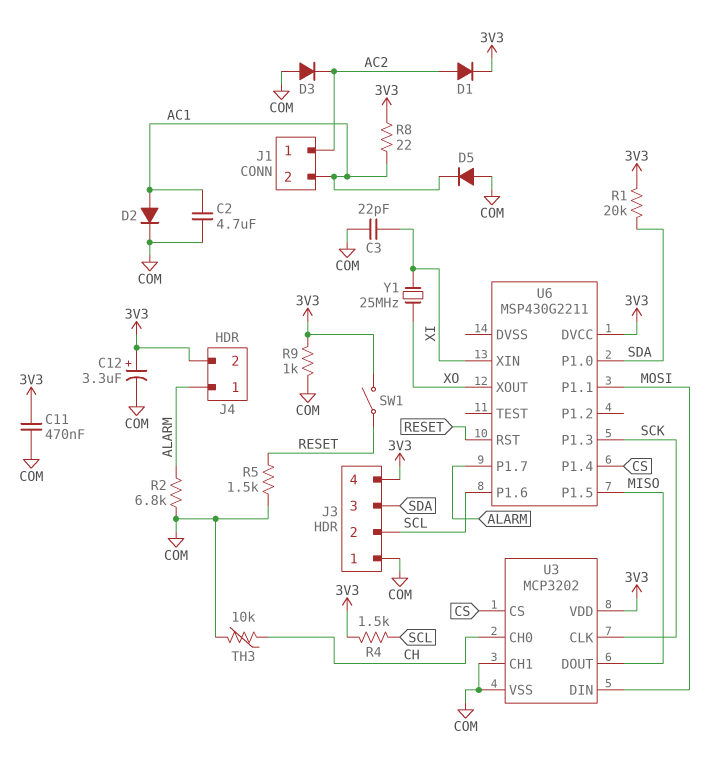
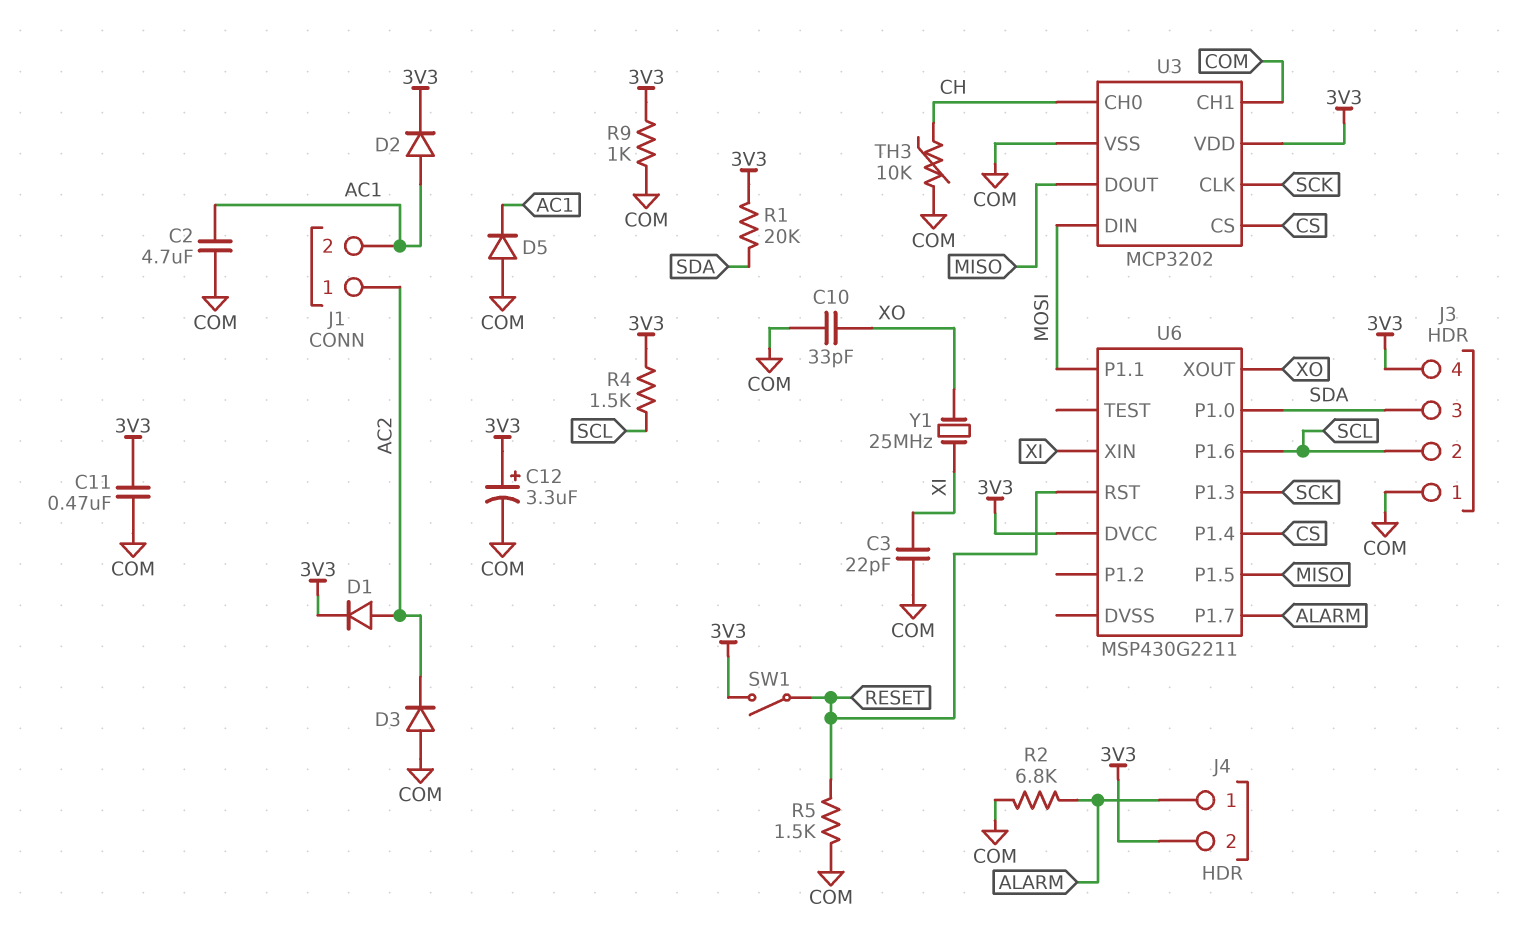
C10: none -> 33pF (COM, XO)
D2: diode (A AC1, K COM) -> diode (A AC1, K 3V3)
R8: 22 (3V3, AC1) -> none

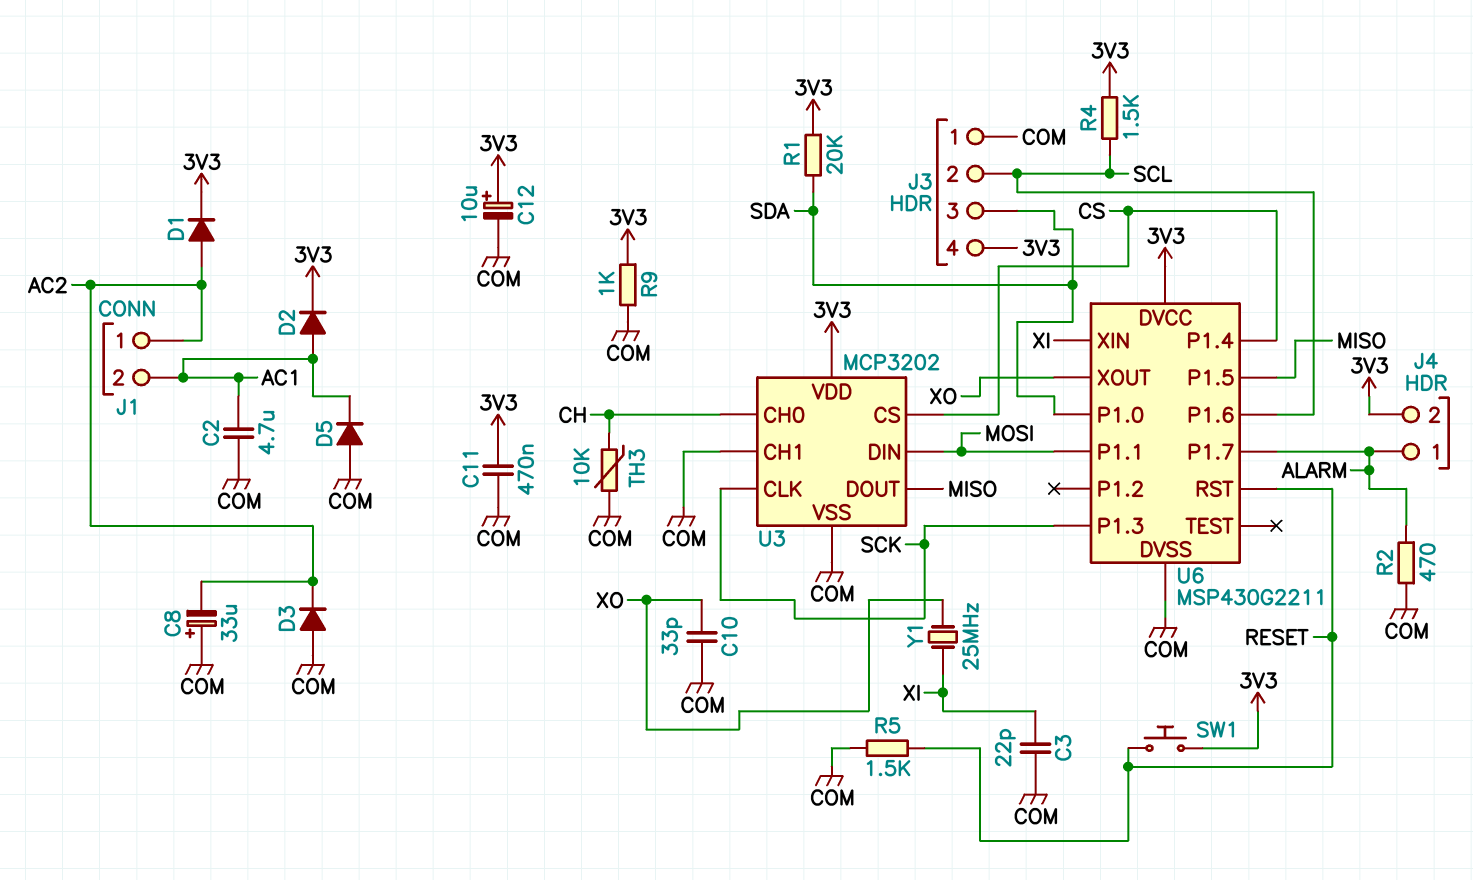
C8: none -> 33uF (plus COM, minus AC2)
C12: 3.3uF (plus 3V3, minus COM) -> 10uF (plus 3V3, minus COM)
R2: 6.8k (ALARM, COM) -> 470 (ALARM, COM)
SW1: switch (3V3, RESET) -> button (3V3, RESET)
U6 pin DVSS: none -> COM

